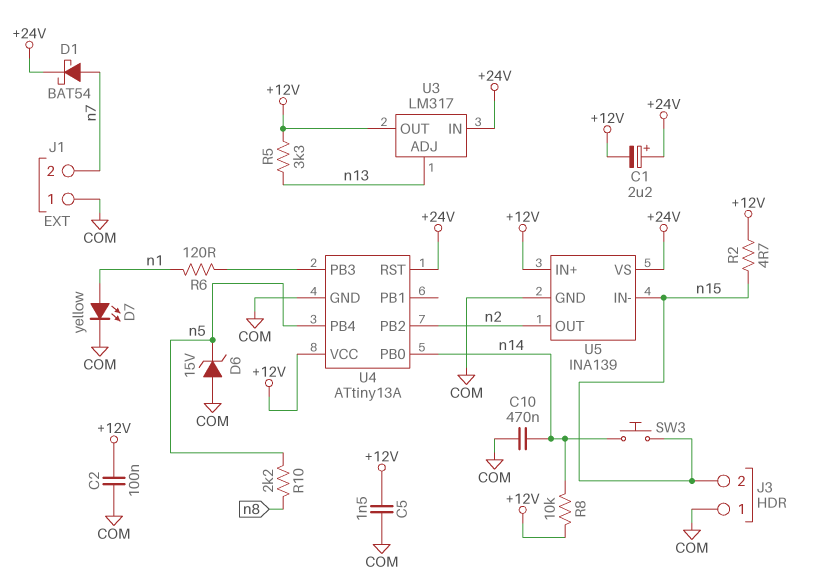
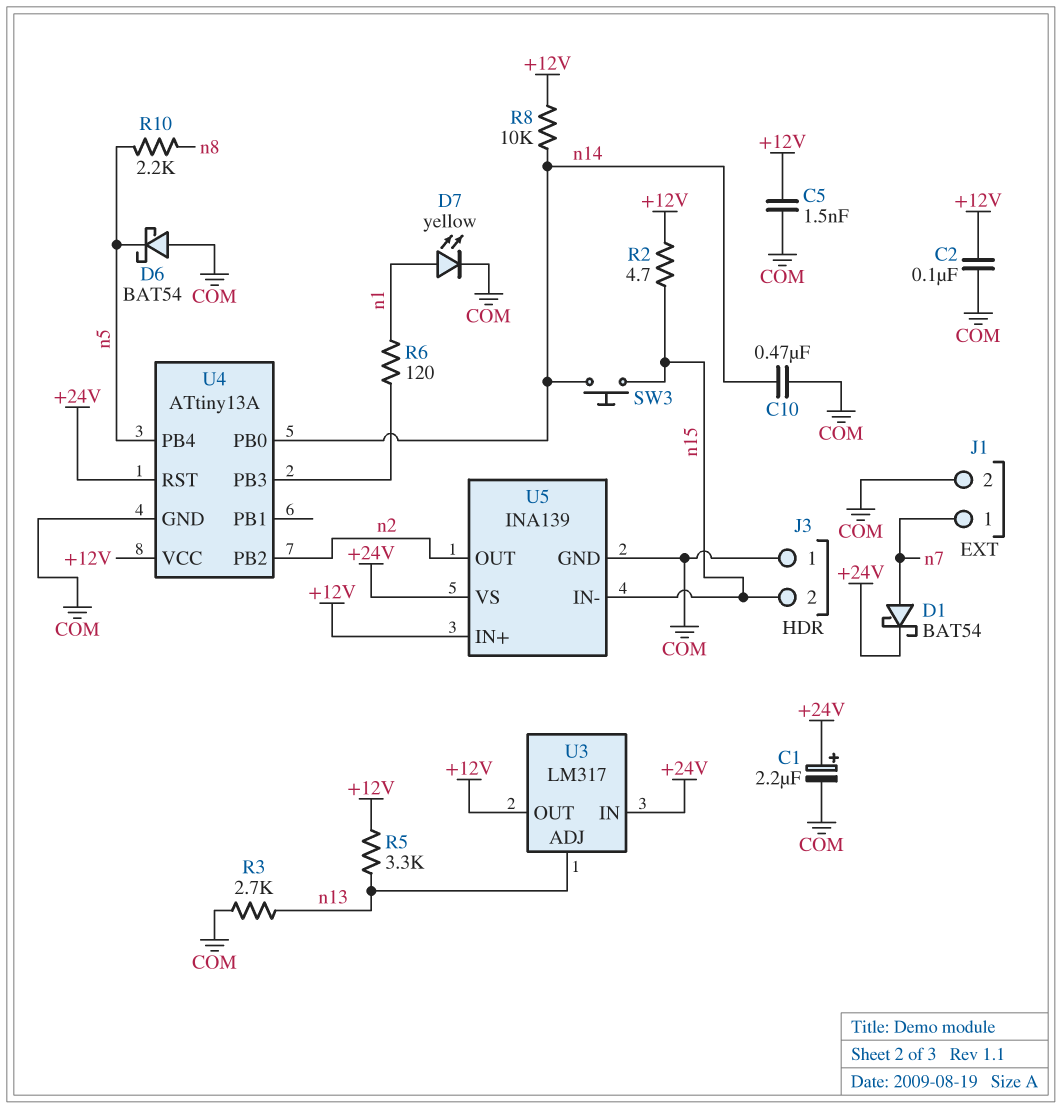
C1: 2.2uF (plus +24V, minus +12V) -> 2.2uF (plus +24V, minus COM)
D6: zener 15V (A COM, K n5) -> schottky BAT54 (A COM, K n5)
J1 pin 1: COM -> n7
J1 pin 2: n7 -> COM
R3: none -> 2.7k (COM, n13)

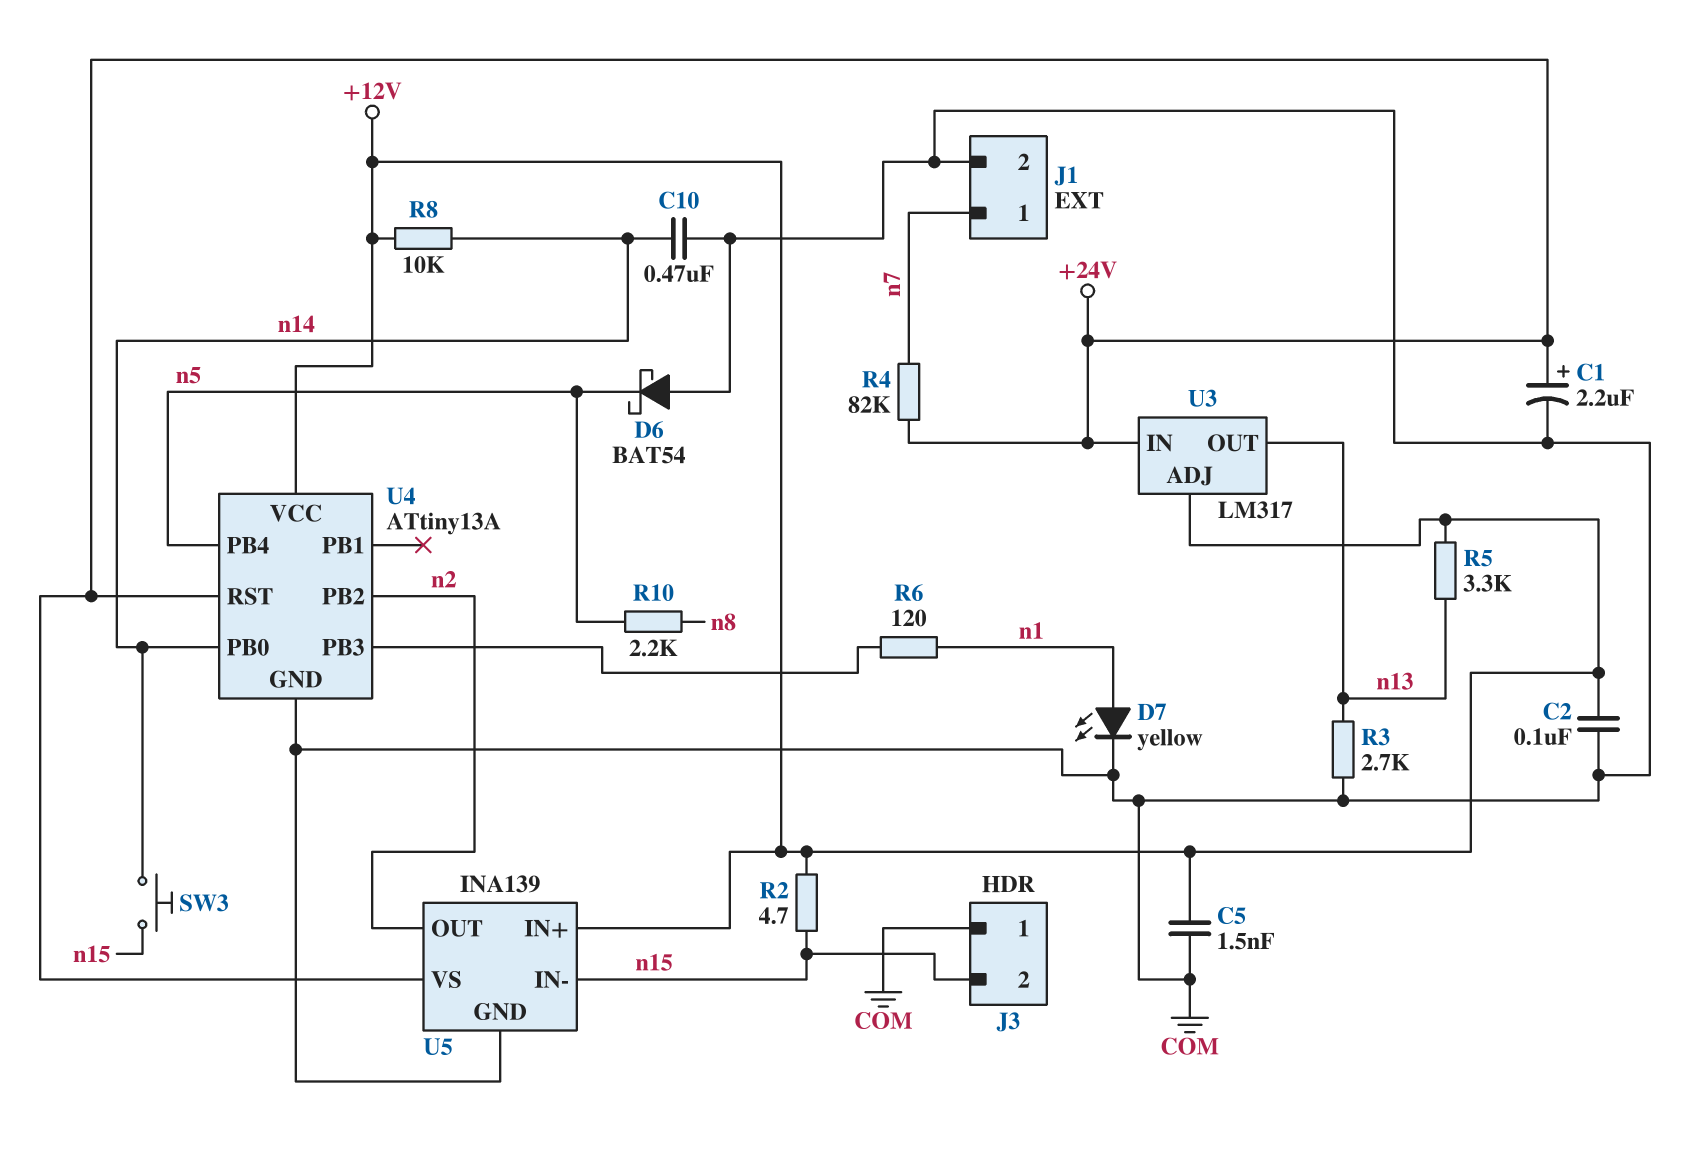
D1: schottky BAT54 (A n7, K +24V) -> none
R4: none -> 82k (+24V, n7)
U3 pin ADJ: n13 -> +12V
U3 pin OUT: +12V -> n13

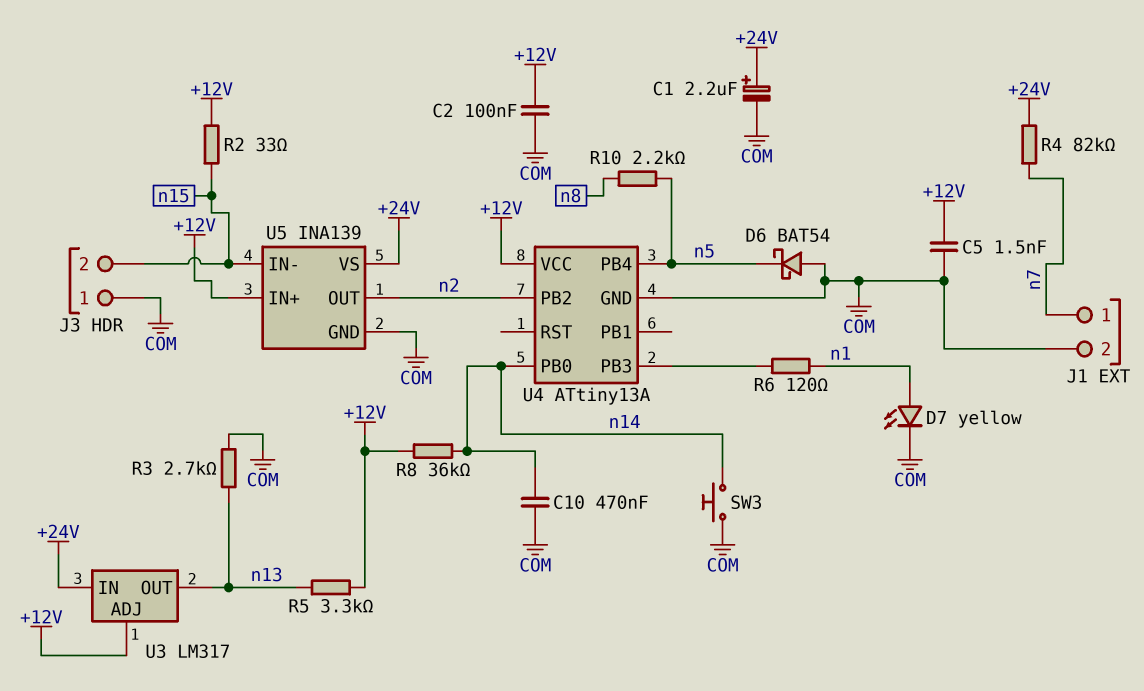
R2: 4.7 (+12V, n15) -> 33 (+12V, n15)
R8: 10k (+12V, n14) -> 36k (+12V, n14)
SW3: button (n14, n15) -> button (COM, n14)
U4 pin RST: +24V -> none

